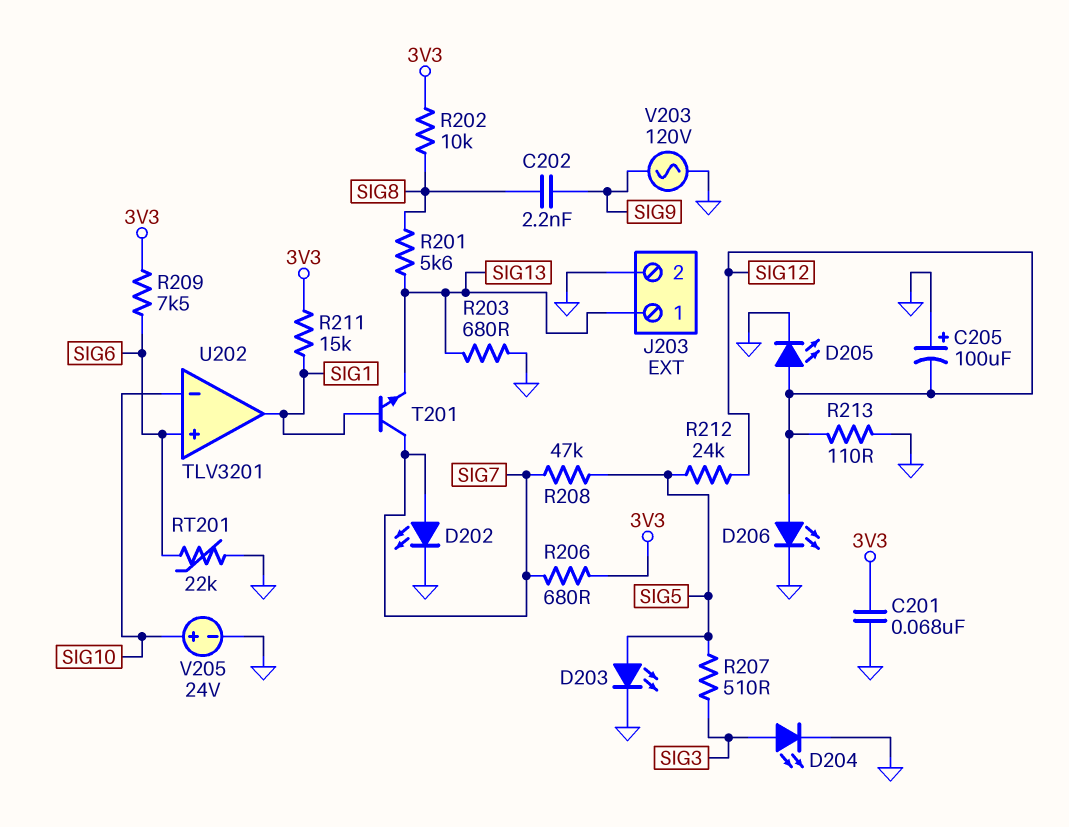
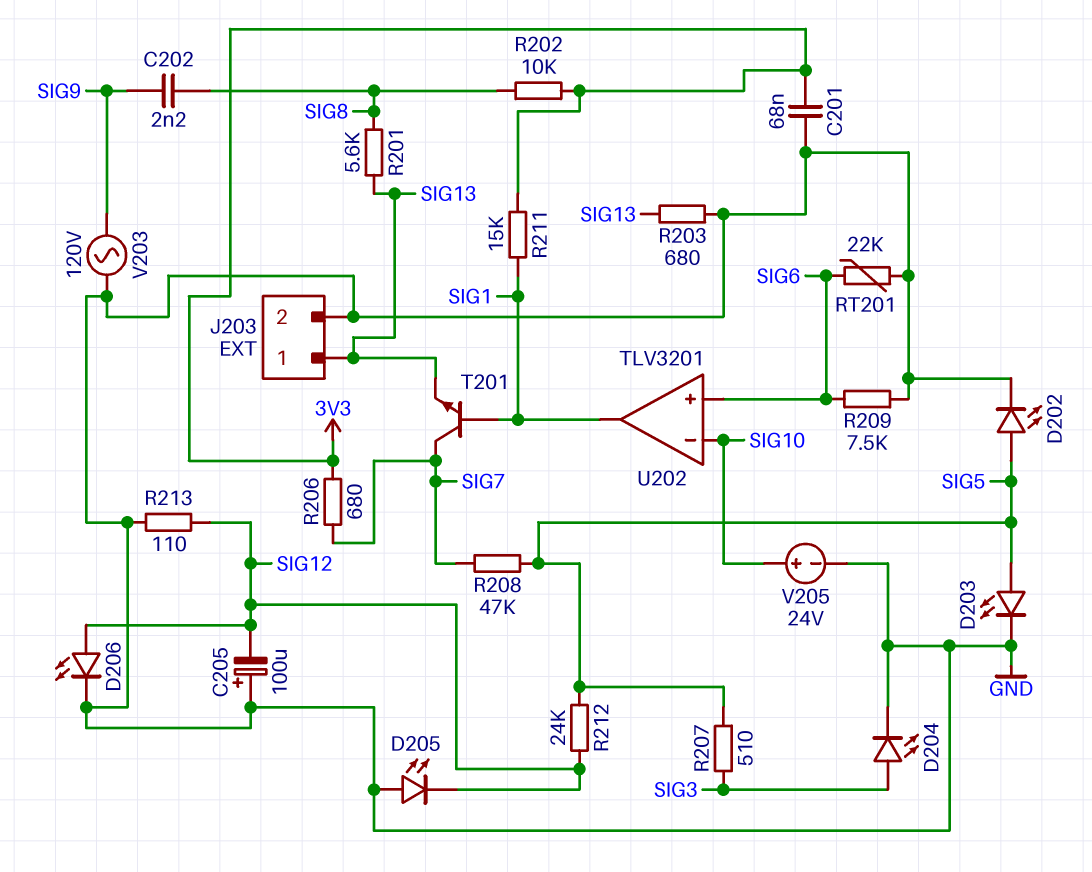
D202: LED (A SIG7, K GND) -> LED (A SIG5, K GND)
D205: LED (A SIG12, K GND) -> LED (A GND, K SIG12)
R209: 7.5k (3V3, SIG6) -> 7.5k (GND, SIG6)

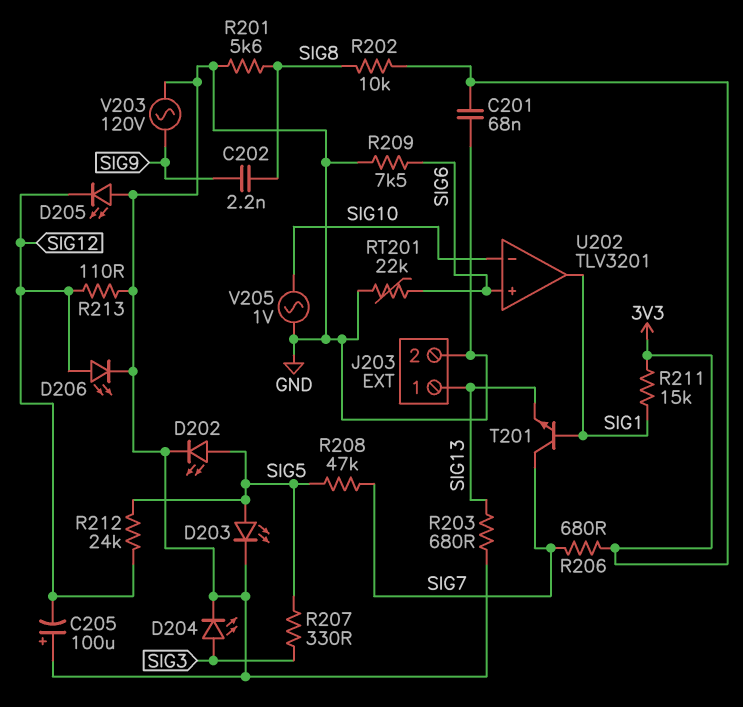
R201: 5.6k (SIG8, SIG13) -> 5.6k (GND, SIG8)
R207: 510 (SIG3, SIG5) -> 330 (SIG3, SIG5)
V205: 24V (plus SIG10, minus GND) -> AC 1V (GND, SIG10)

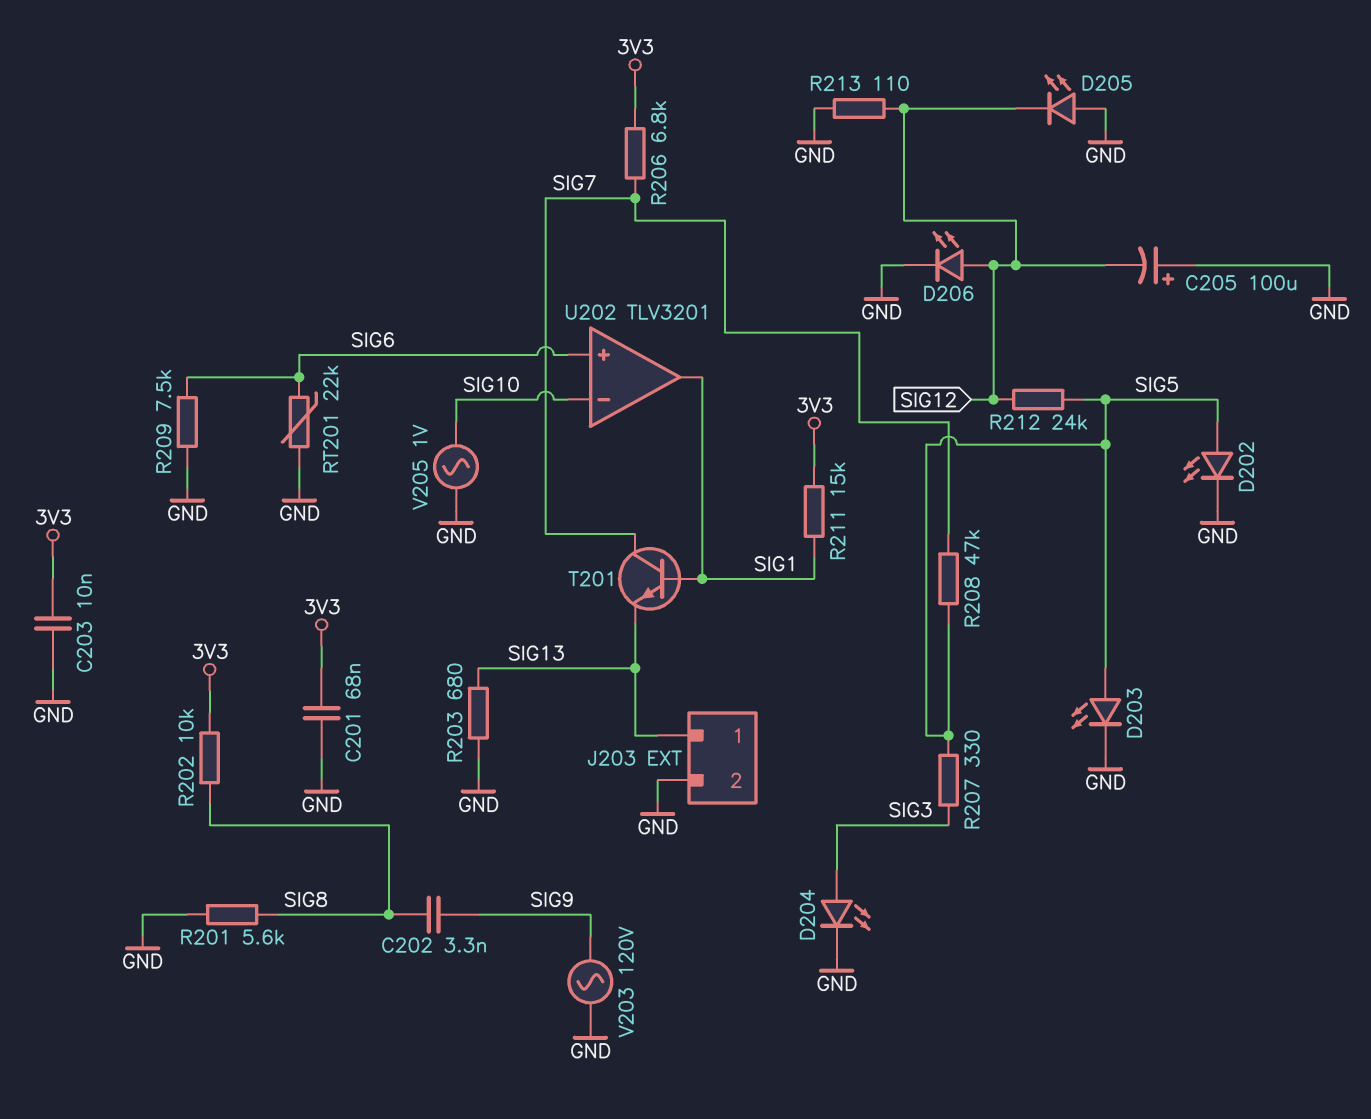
C202: 2.2nF (SIG8, SIG9) -> 3.3nF (SIG8, SIG9)
C203: none -> 10nF (3V3, GND)
R206: 680 (3V3, SIG7) -> 6.8k (3V3, SIG7)

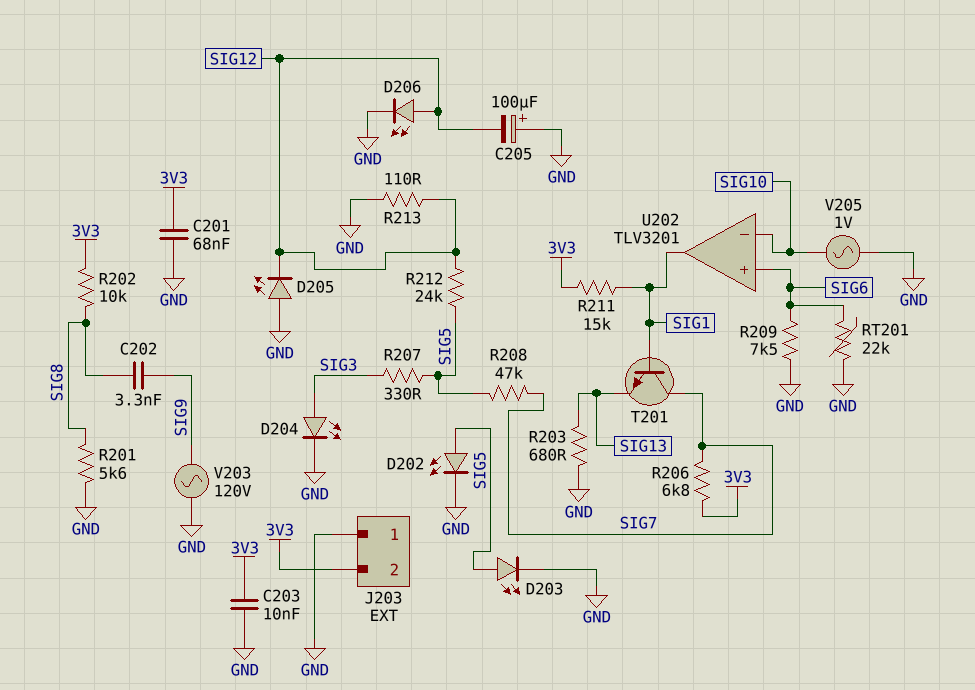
J203 pin 1: SIG13 -> GND
J203 pin 2: GND -> 3V3

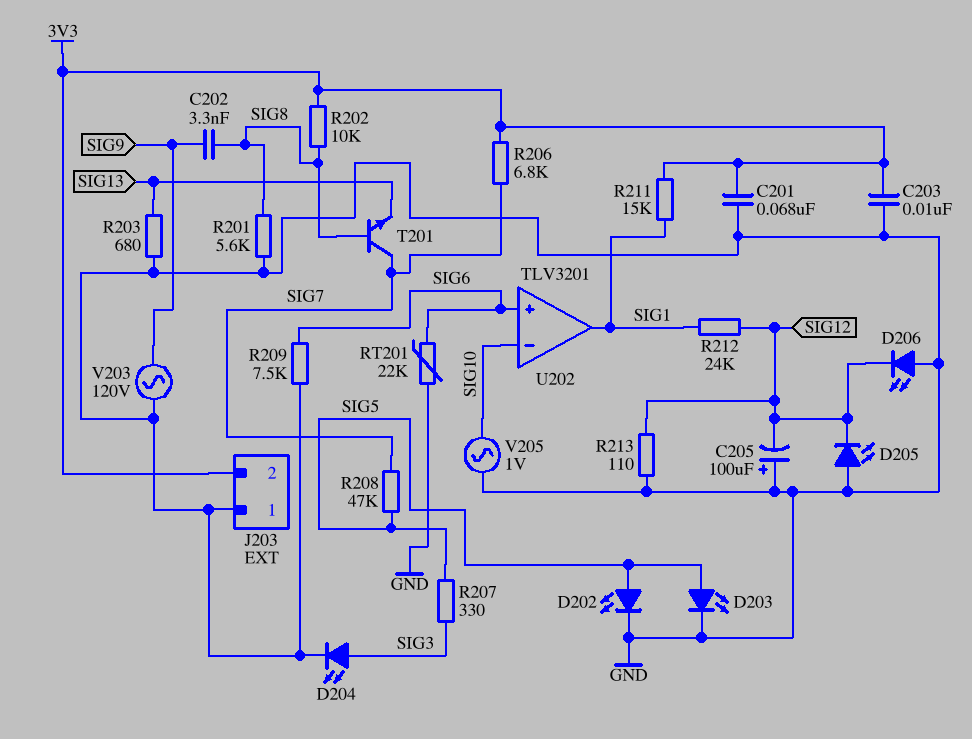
D206: LED (A SIG12, K GND) -> LED (A GND, K SIG12)
R212: 24k (SIG5, SIG12) -> 24k (SIG1, SIG12)
T201: NPN (B SIG1, C SIG7, E SIG13) -> NPN (B SIG8, C SIG7, E SIG13)

